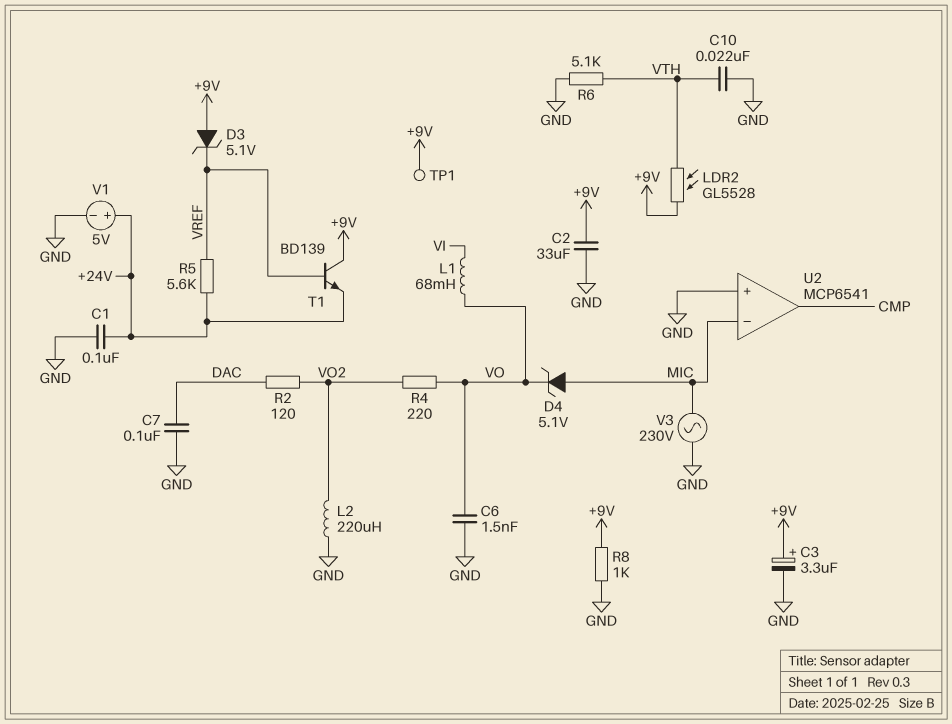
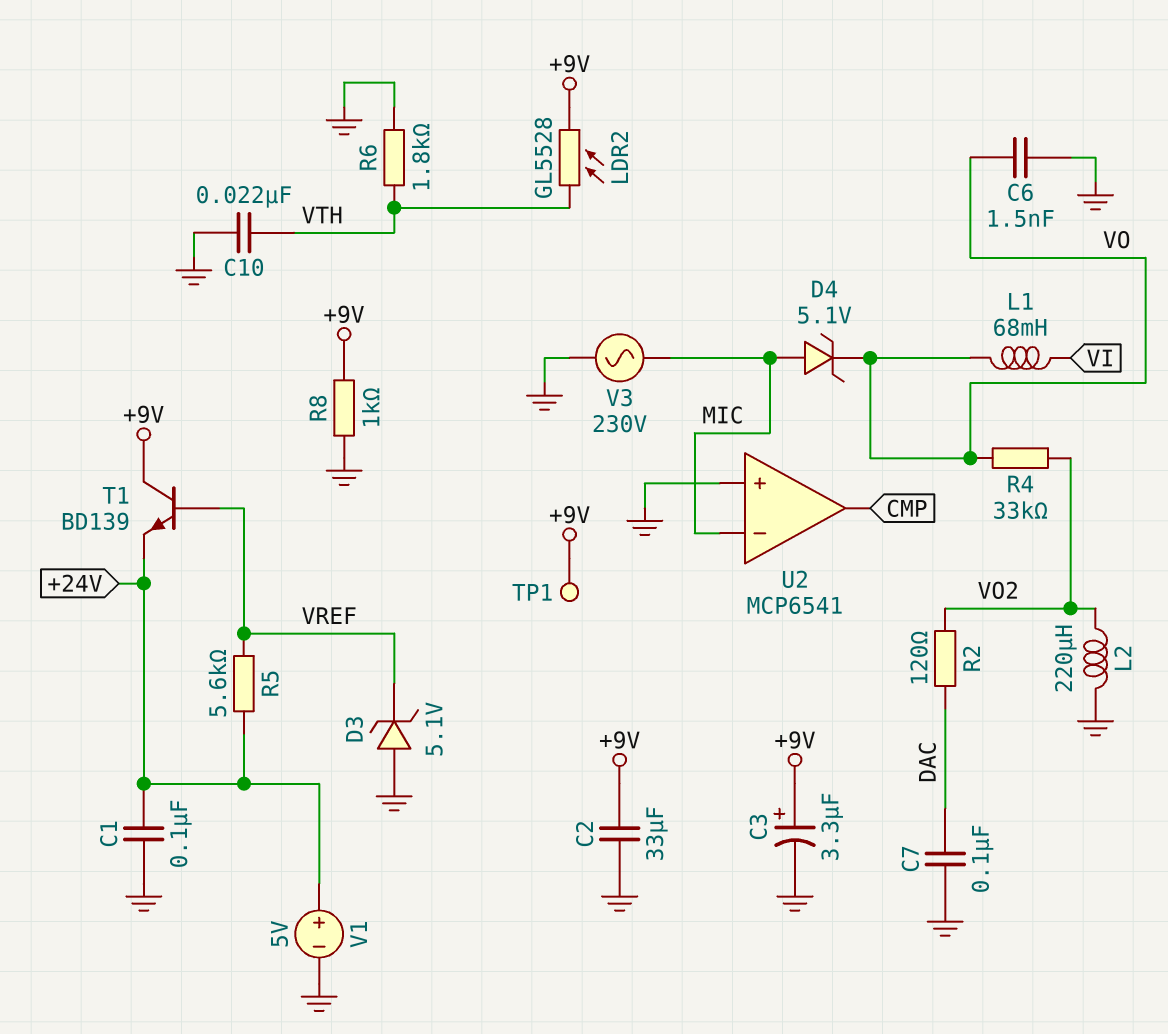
D3: zener 5.1V (A +9V, K VREF) -> zener 5.1V (A GND, K VREF)
R4: 220 (VO, VO2) -> 33k (VO, VO2)
R6: 5.1k (GND, VTH) -> 1.8k (GND, VTH)

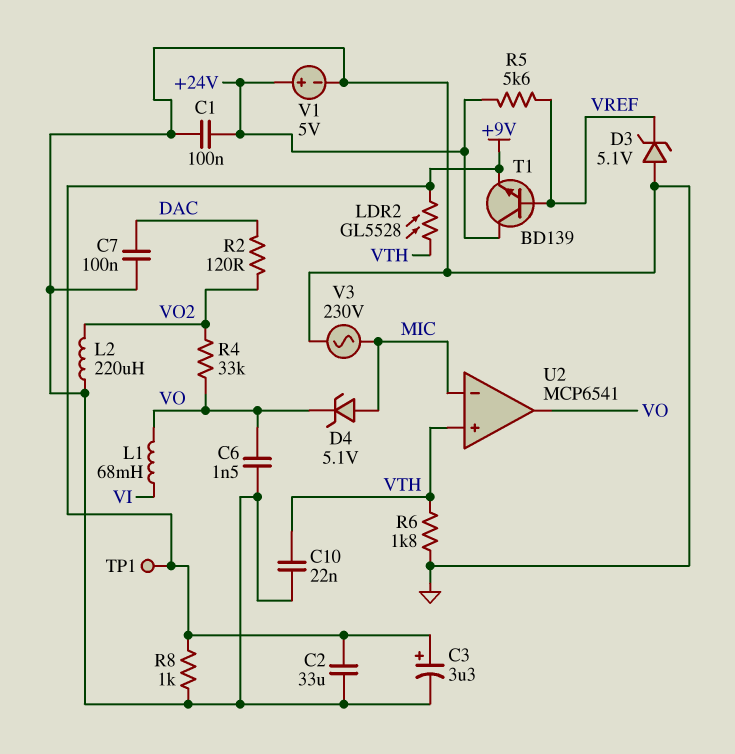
T1: NPN BD139 (B VREF, C +9V, E +24V) -> NPN BD139 (B VREF, C +24V, E +9V)
U2 pin in+: GND -> VTH
U2 pin out: CMP -> VO

